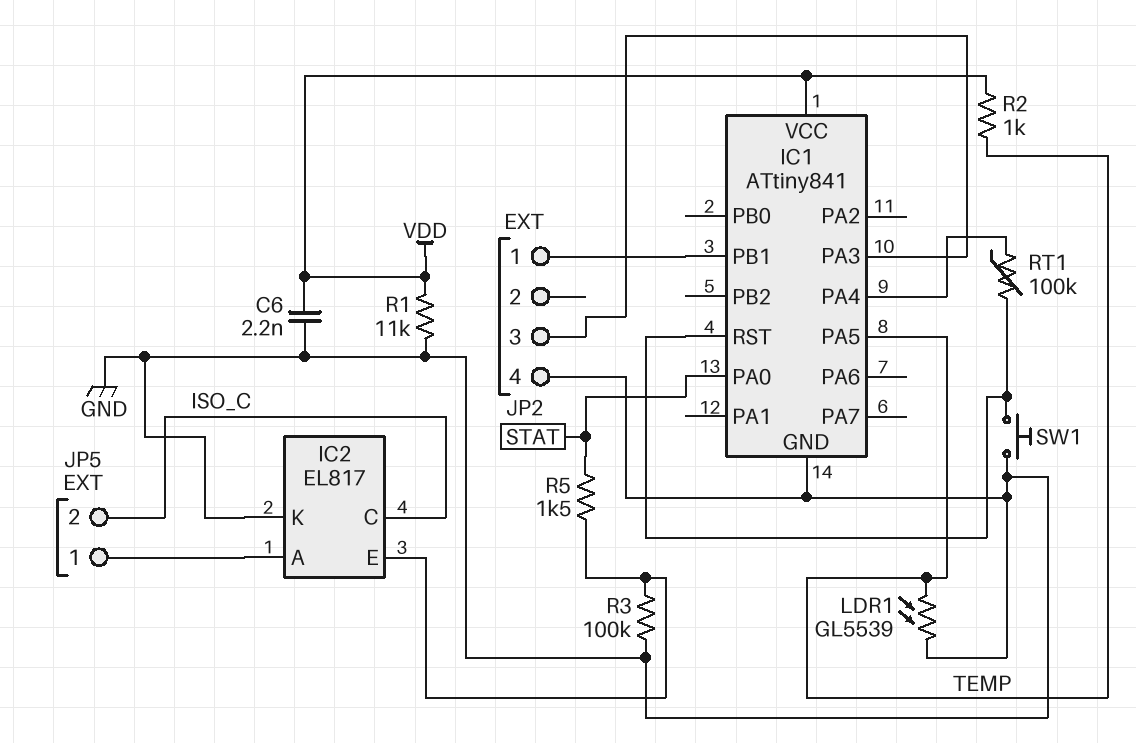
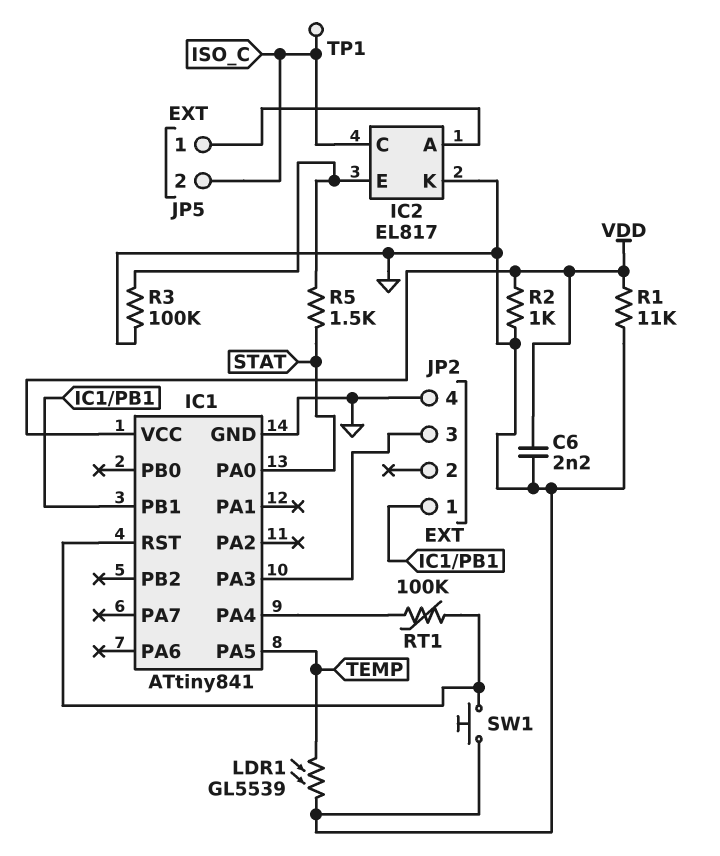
R2: 1k (TEMP, VDD) -> 1k (GND, VDD)
TP1: none -> test point (ISO_C)

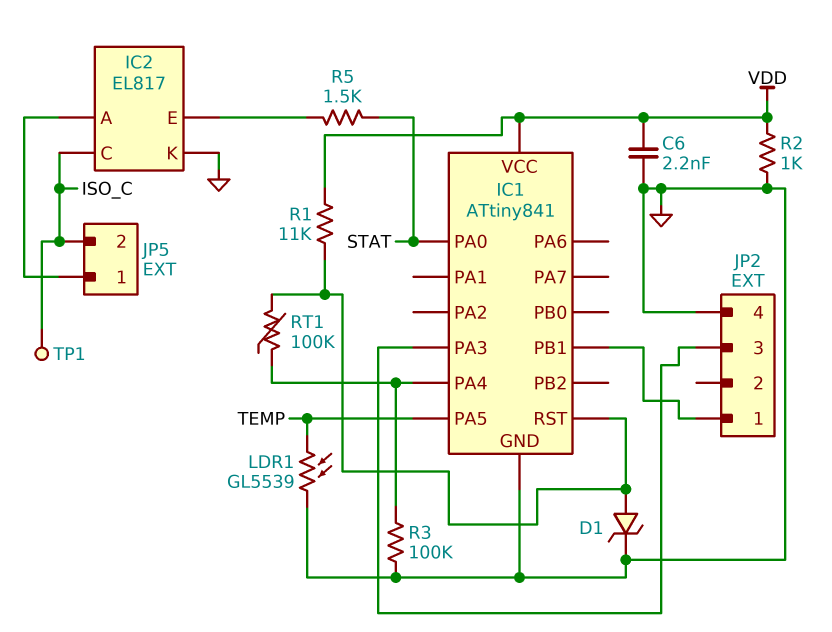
D1: none -> zener (A IC1/RST, K GND)
R1: 11k (GND, VDD) -> 11k (IC1/RST, VDD)
R3: 100k (GND, IC2/E) -> 100k (GND, IC1/PA4)
SW1: button (GND, IC1/RST) -> none

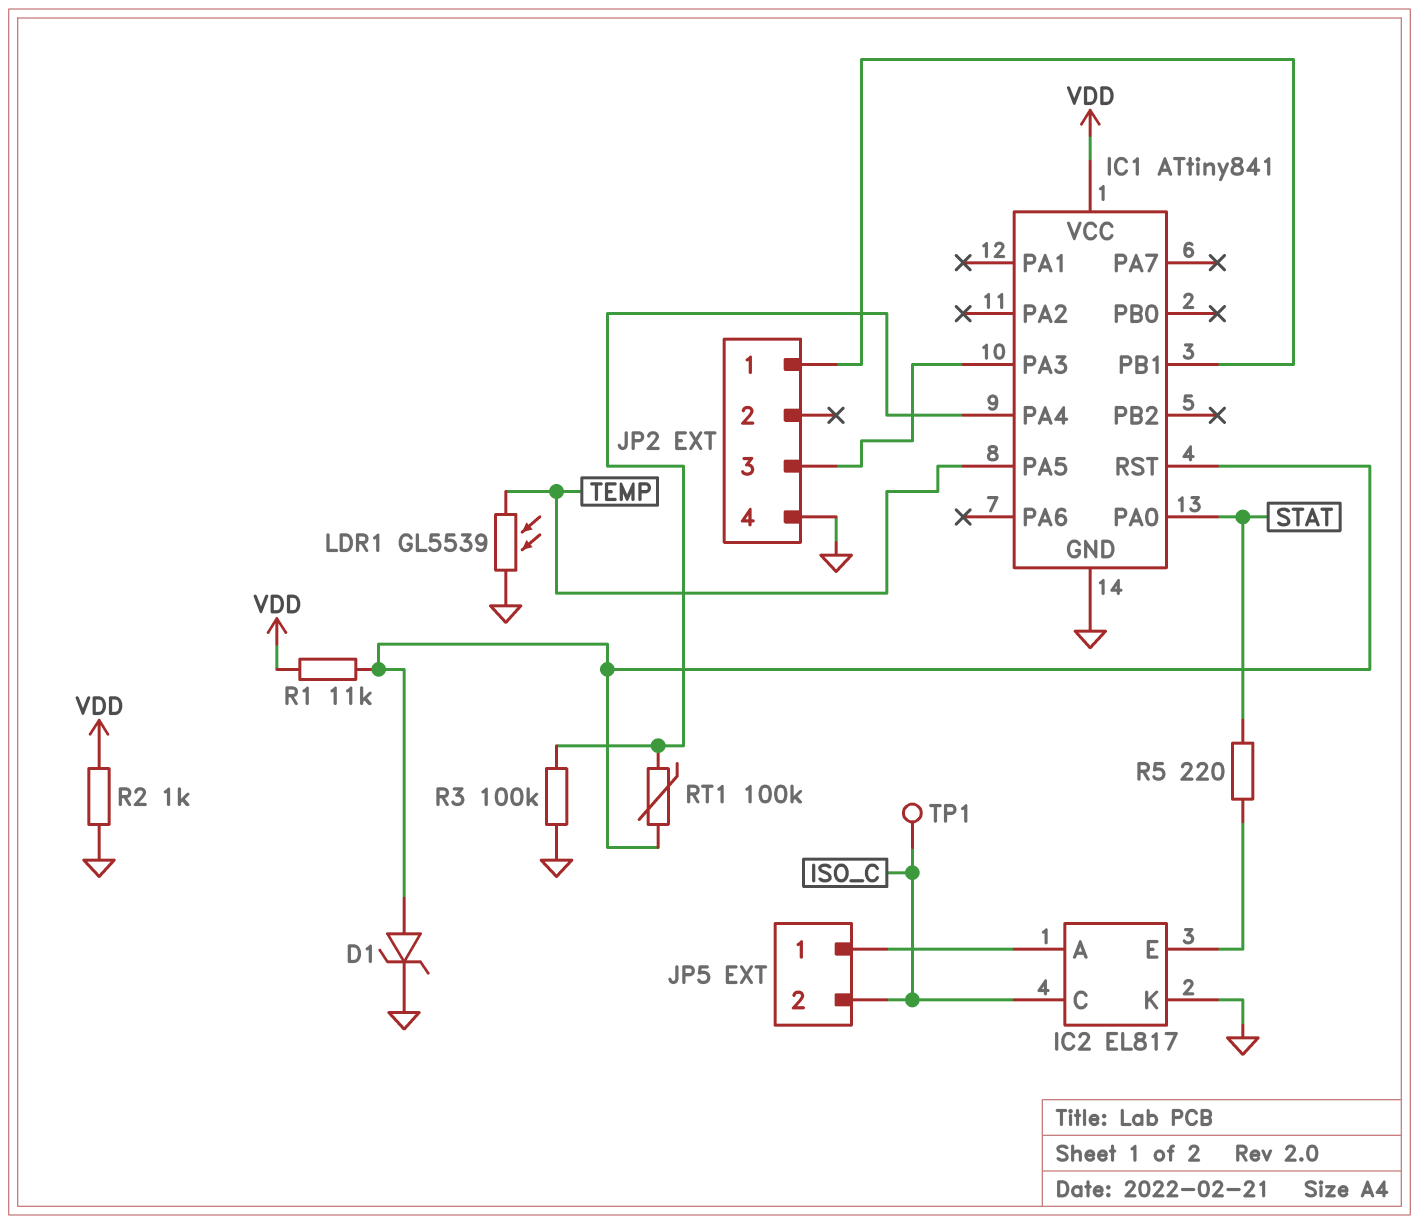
C6: 2.2nF (GND, VDD) -> none
R5: 1.5k (IC2/E, STAT) -> 220 (IC2/E, STAT)

